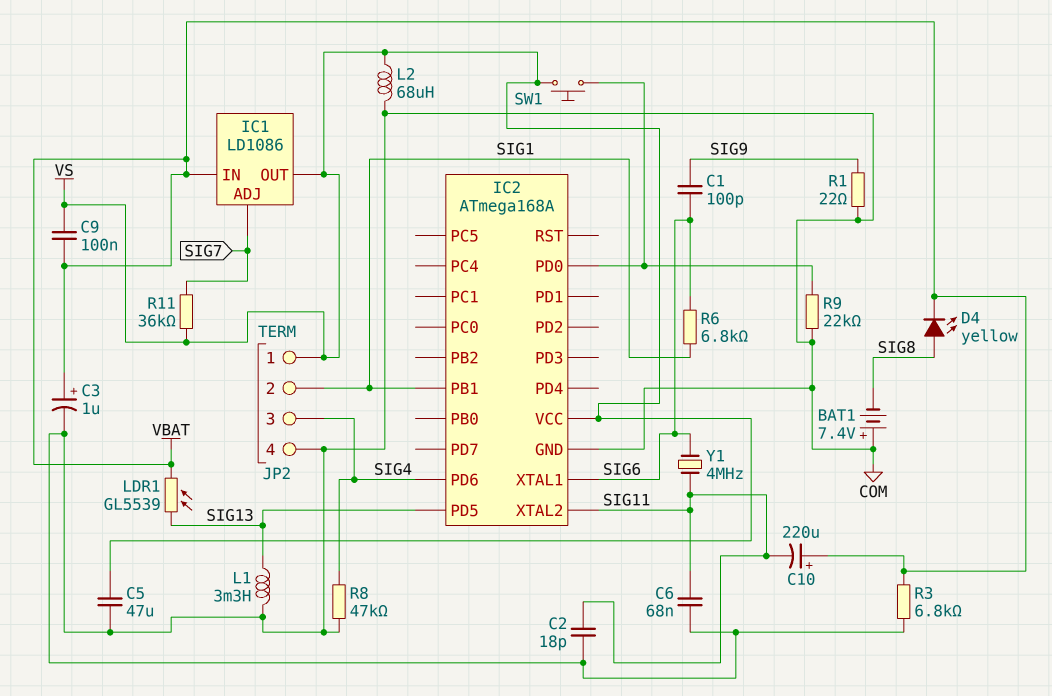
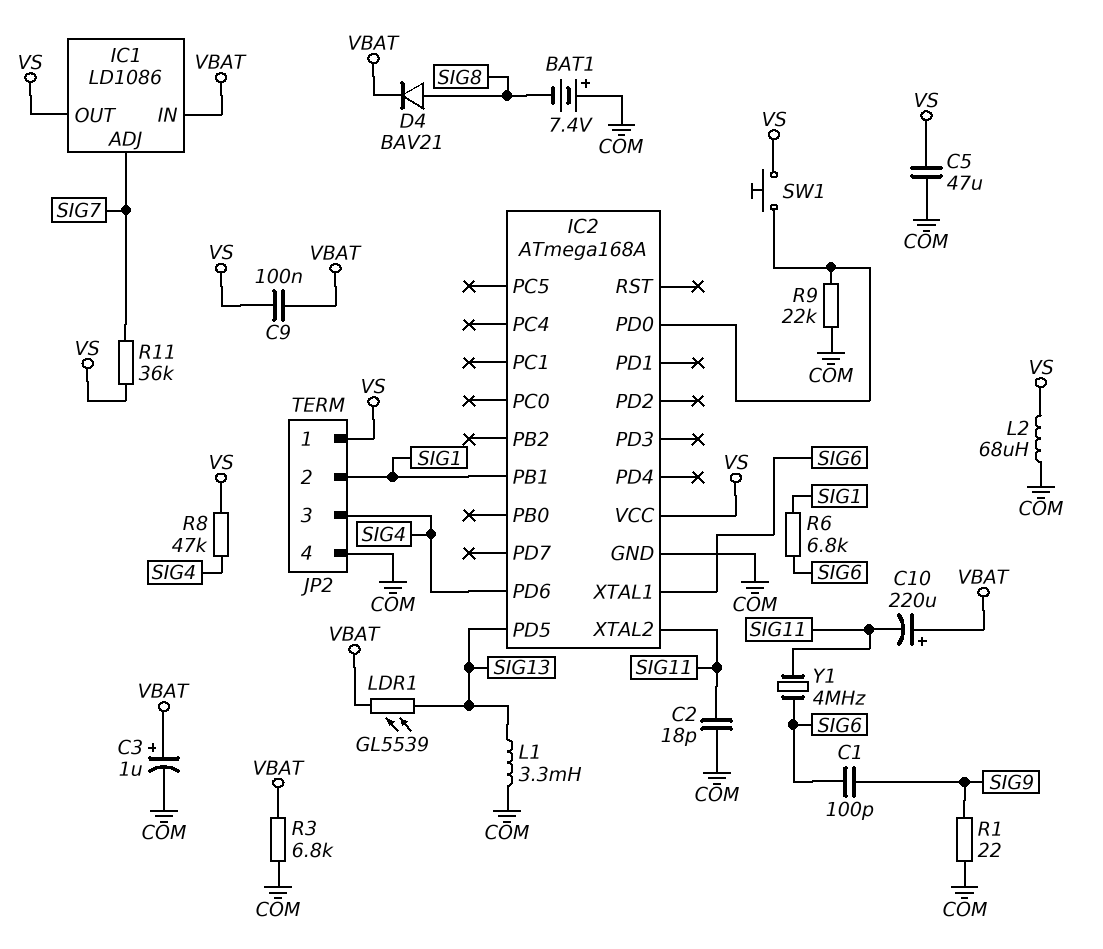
C6: 68nF (COM, SIG11) -> none
D4: LED yellow (A SIG8, K VBAT) -> diode BAV21 (A SIG8, K VBAT)
R8: 47k (COM, SIG4) -> 47k (SIG4, VS)

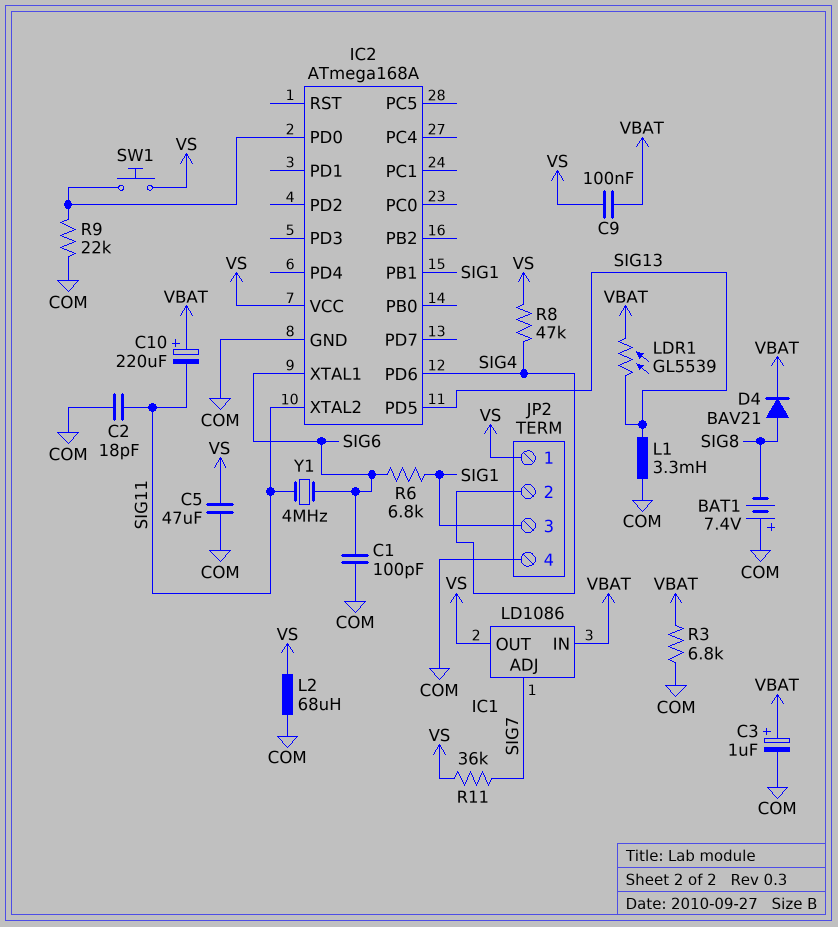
C1: 100pF (SIG6, SIG9) -> 100pF (COM, SIG6)
JP2 pin 2: SIG1 -> SIG4
JP2 pin 3: SIG4 -> SIG1
R1: 22 (COM, SIG9) -> none

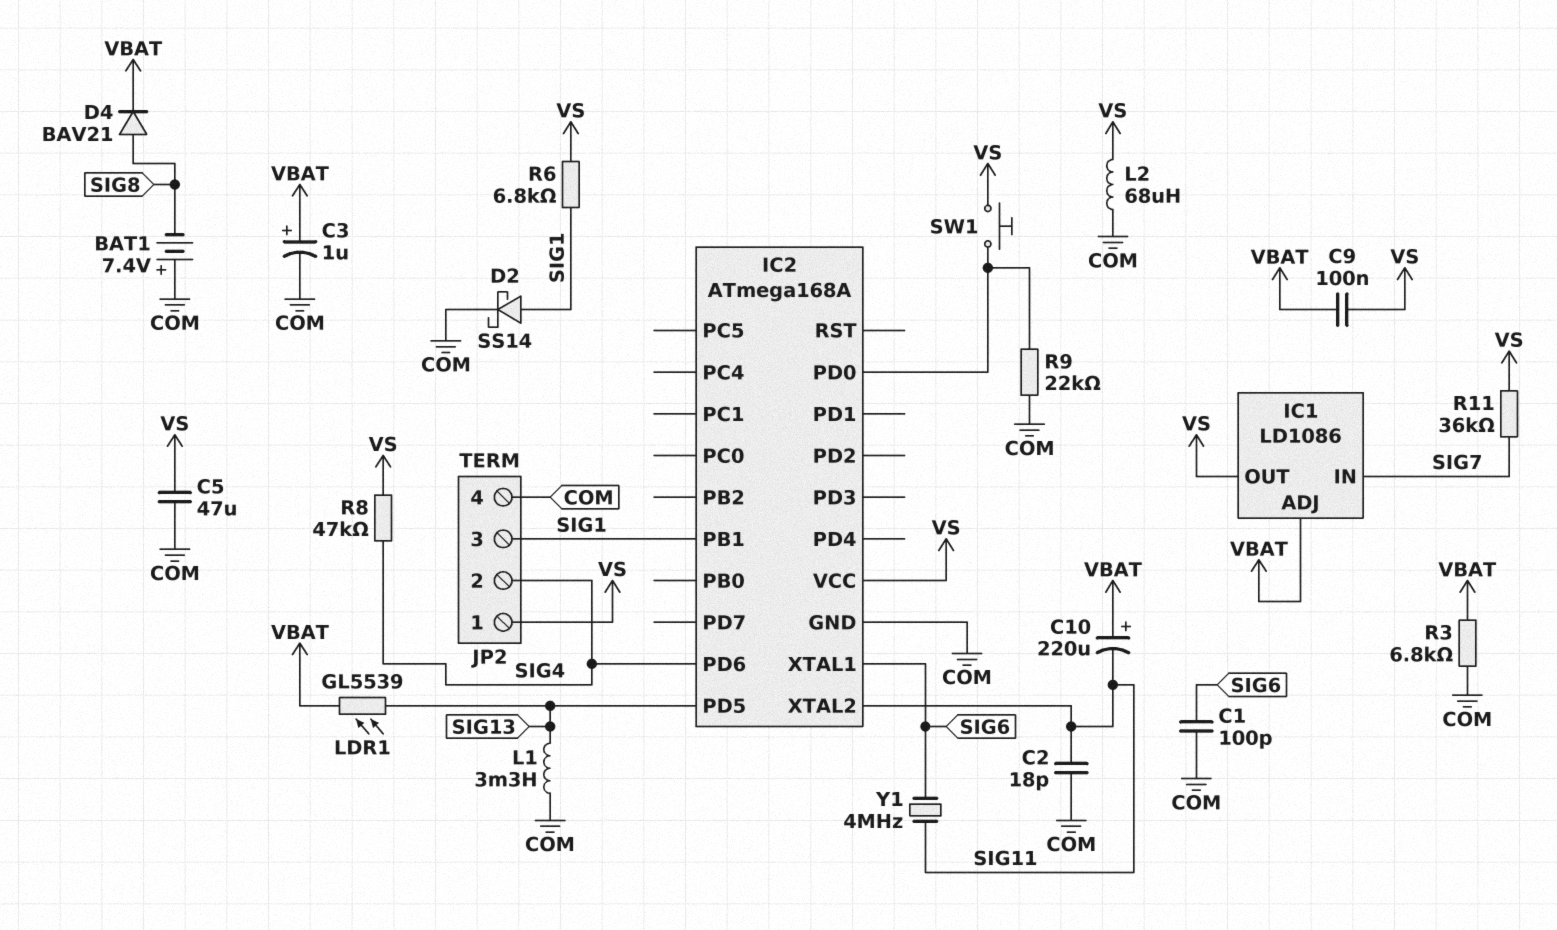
D2: none -> schottky SS14 (A SIG1, K COM)
IC1 pin ADJ: SIG7 -> VBAT
IC1 pin IN: VBAT -> SIG7
R6: 6.8k (SIG1, SIG6) -> 6.8k (SIG1, VS)

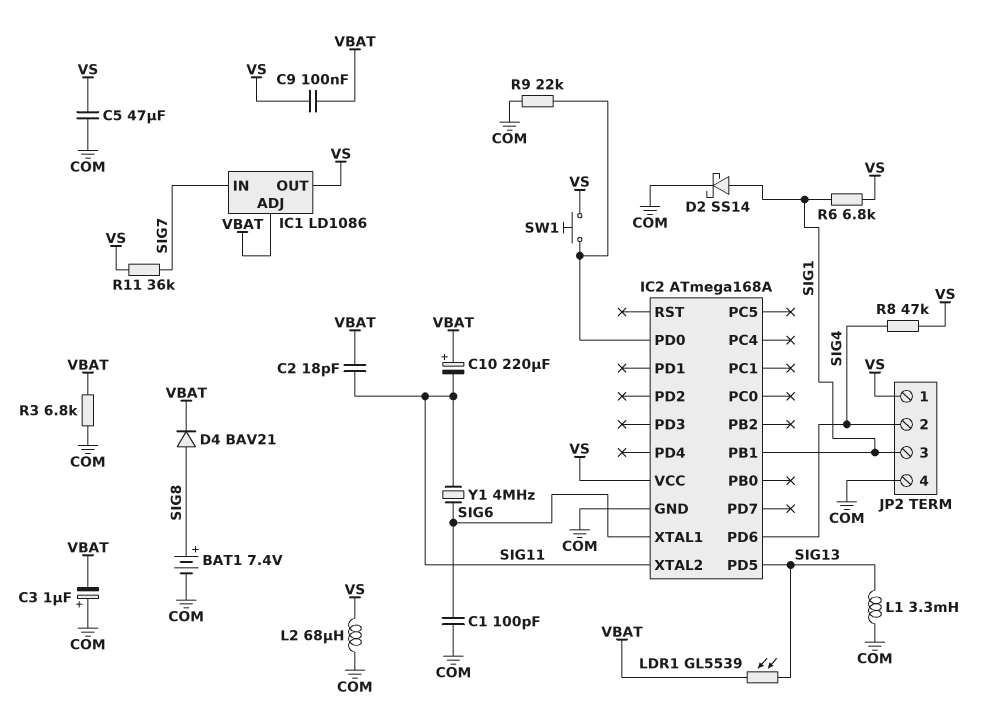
BAT1: 7.4V (plus COM, minus SIG8) -> 7.4V (plus SIG8, minus COM)
C2: 18pF (COM, SIG11) -> 18pF (SIG11, VBAT)
C3: 1uF (plus VBAT, minus COM) -> 1uF (plus COM, minus VBAT)

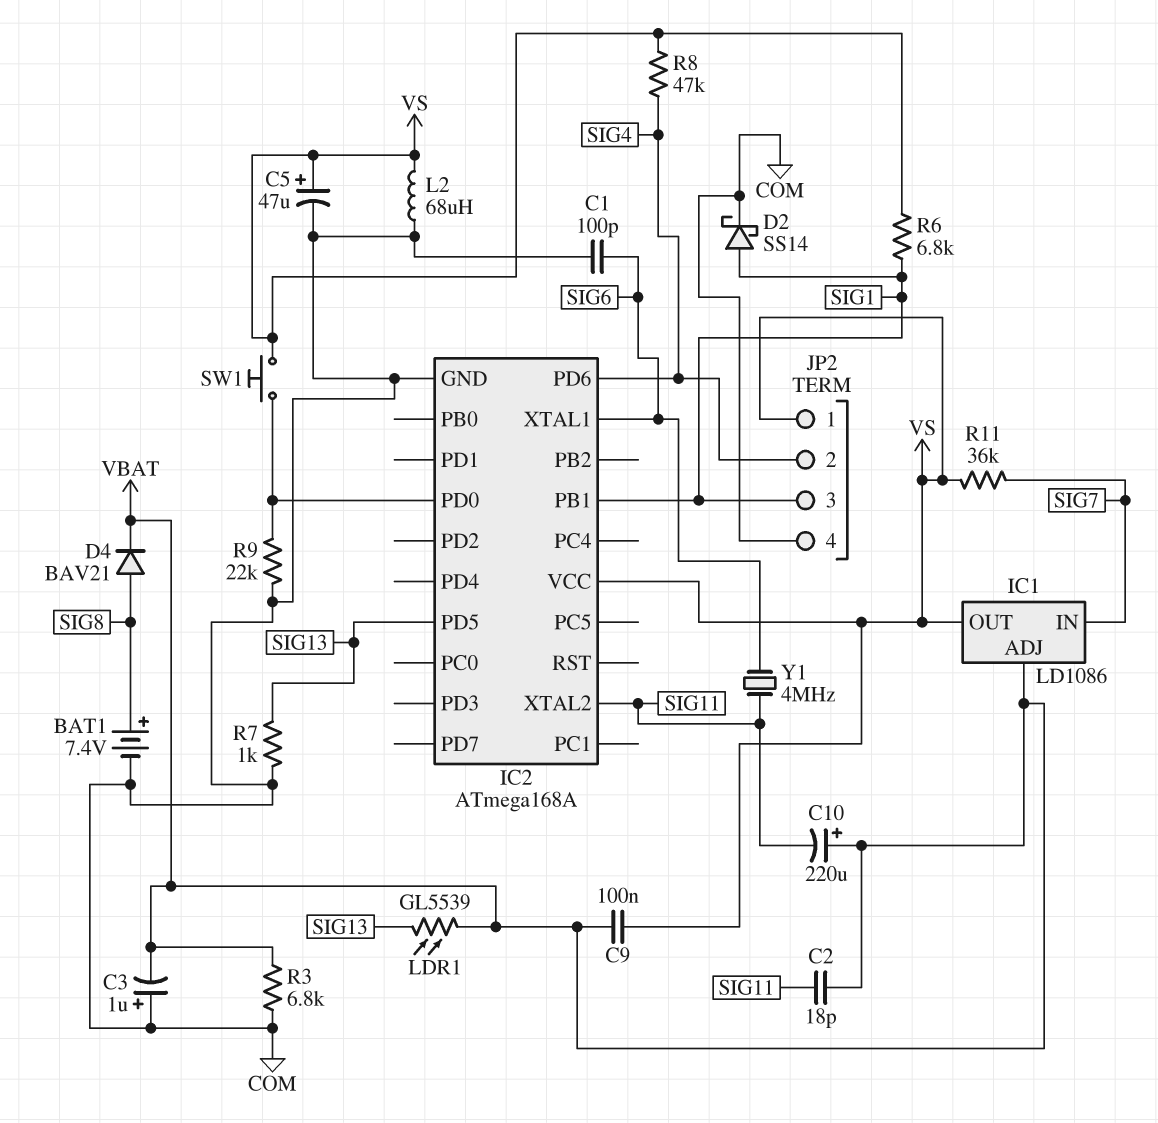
C5: 47uF (COM, VS) -> 47uF (plus VS, minus COM)
L1: 3.3mH (COM, SIG13) -> none
R7: none -> 1k (COM, SIG13)

